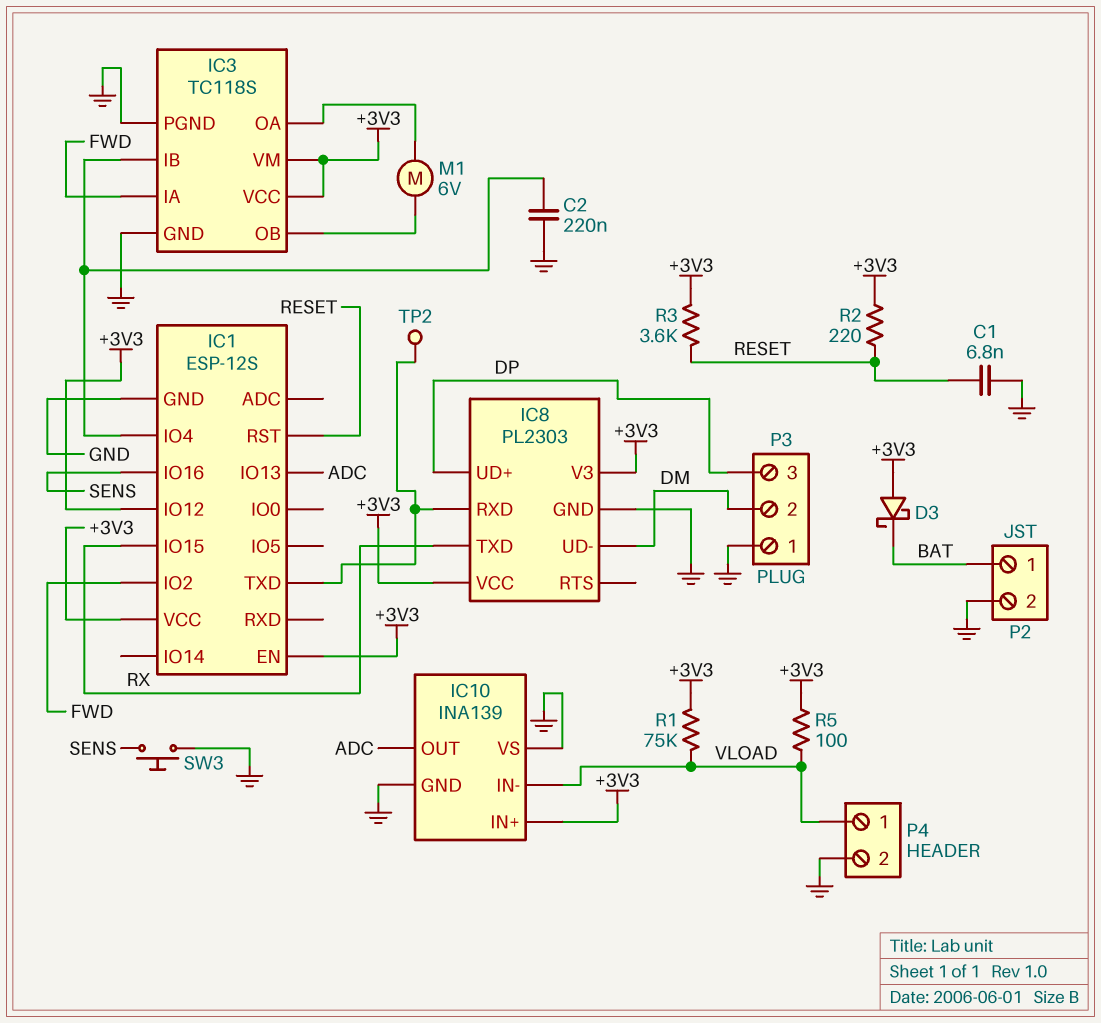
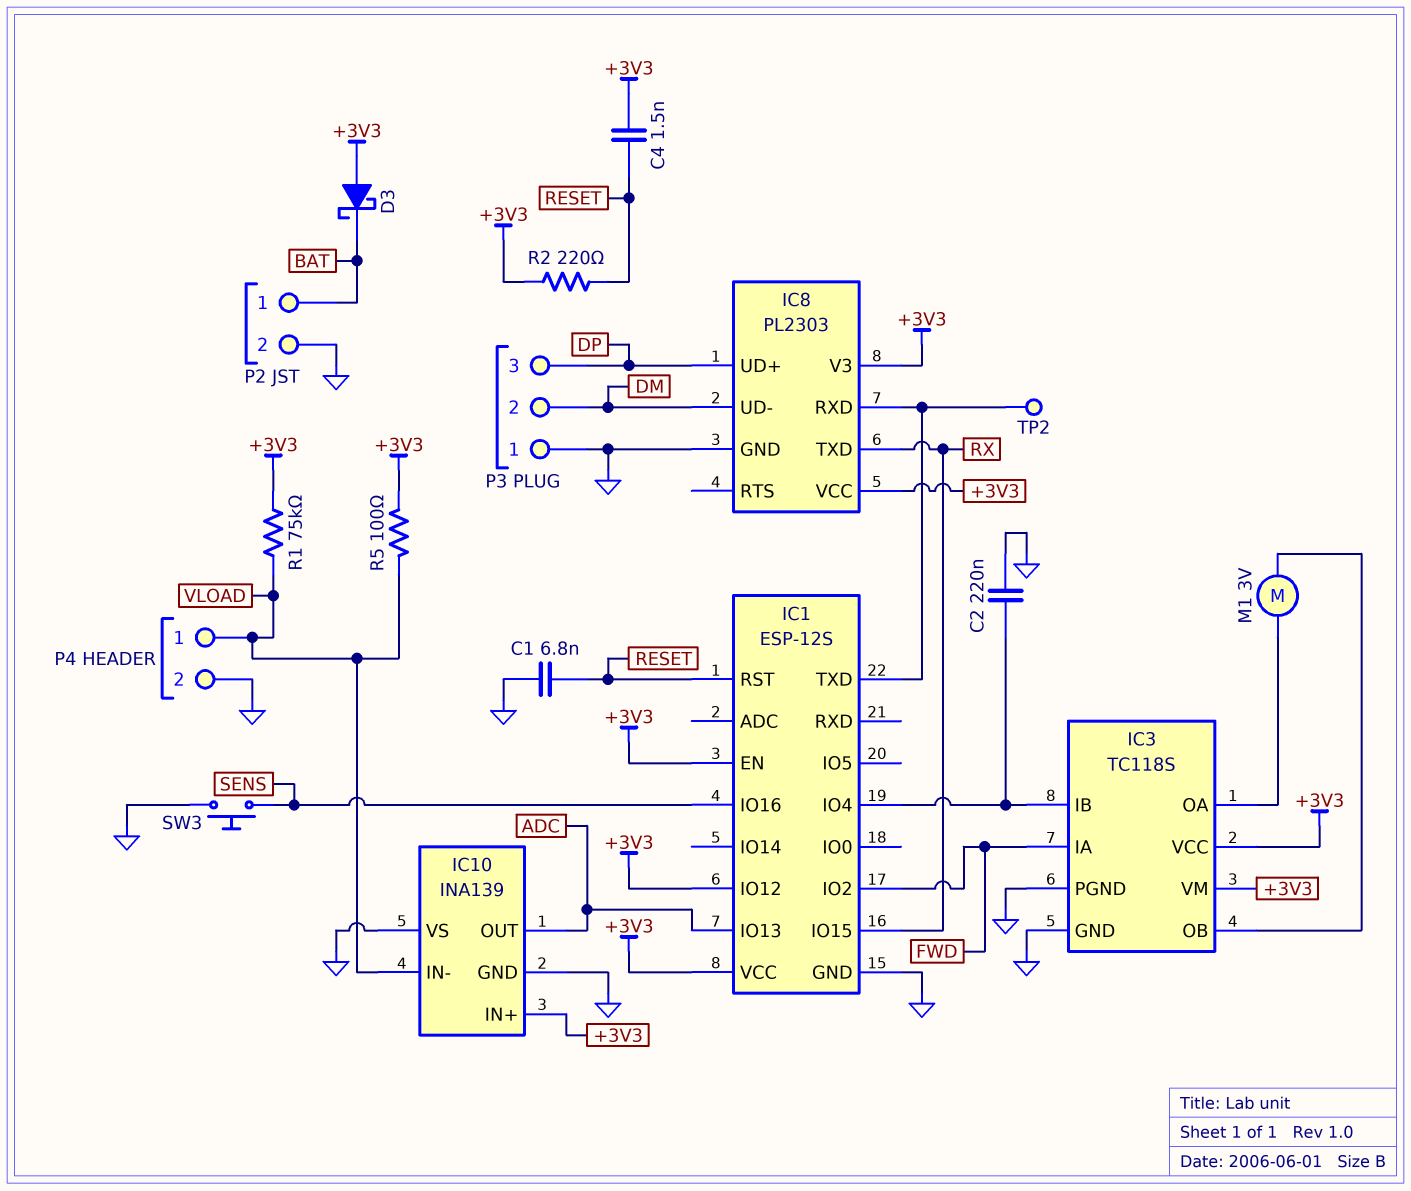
C4: none -> 1.5nF (+3V3, RESET)
M1: motor 6V (IC3/OA, IC3/OB) -> motor 3V (IC3/OA, IC3/OB)
R3: 3.6k (+3V3, RESET) -> none

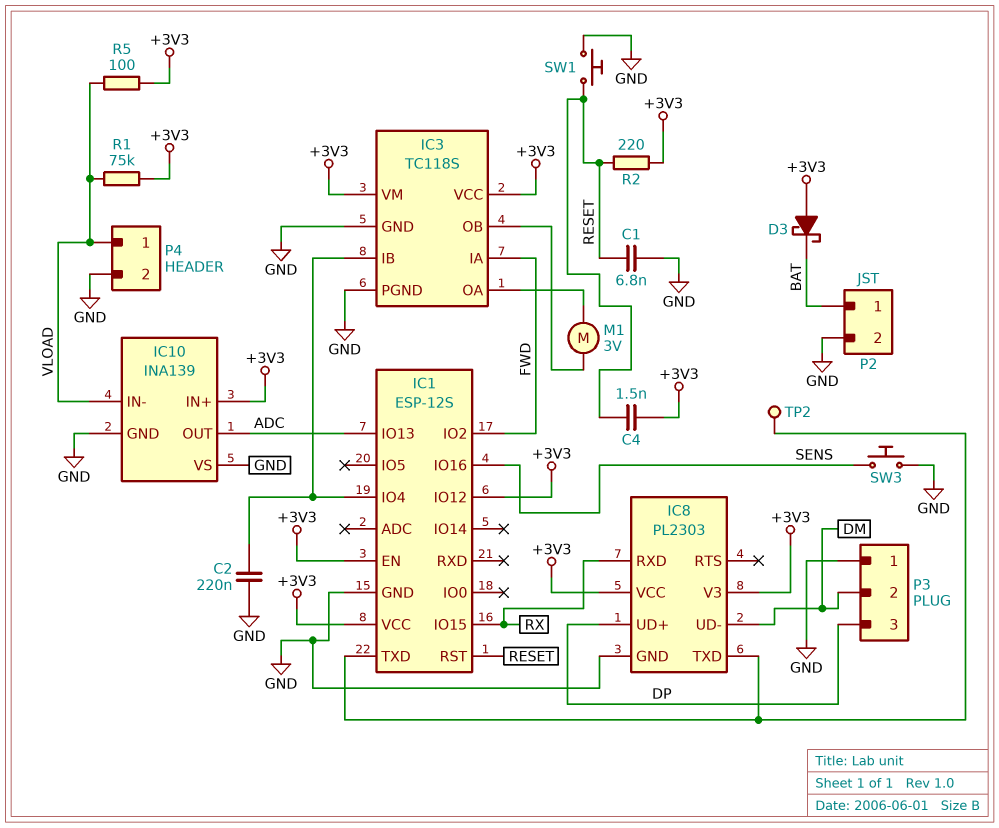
IC8 pin RXD: IC1/TXD -> RX
IC8 pin TXD: RX -> IC1/TXD
SW1: none -> button (GND, RESET)

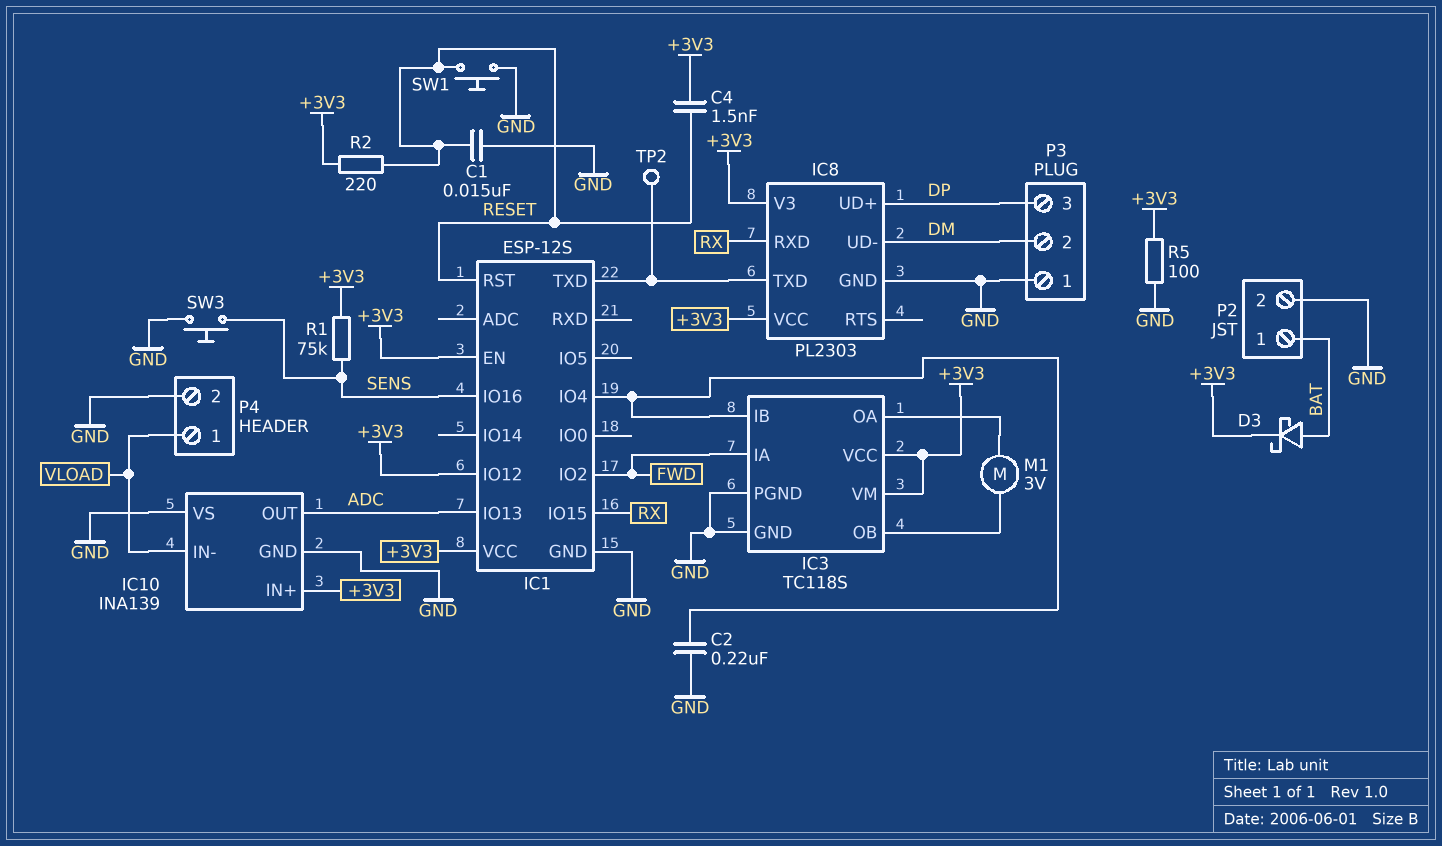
C1: 6.8nF (GND, RESET) -> 15nF (GND, RESET)
D3: schottky (A +3V3, K BAT) -> schottky (A BAT, K +3V3)
R1: 75k (+3V3, VLOAD) -> 75k (+3V3, SENS)
R5: 100 (+3V3, VLOAD) -> 100 (+3V3, GND)

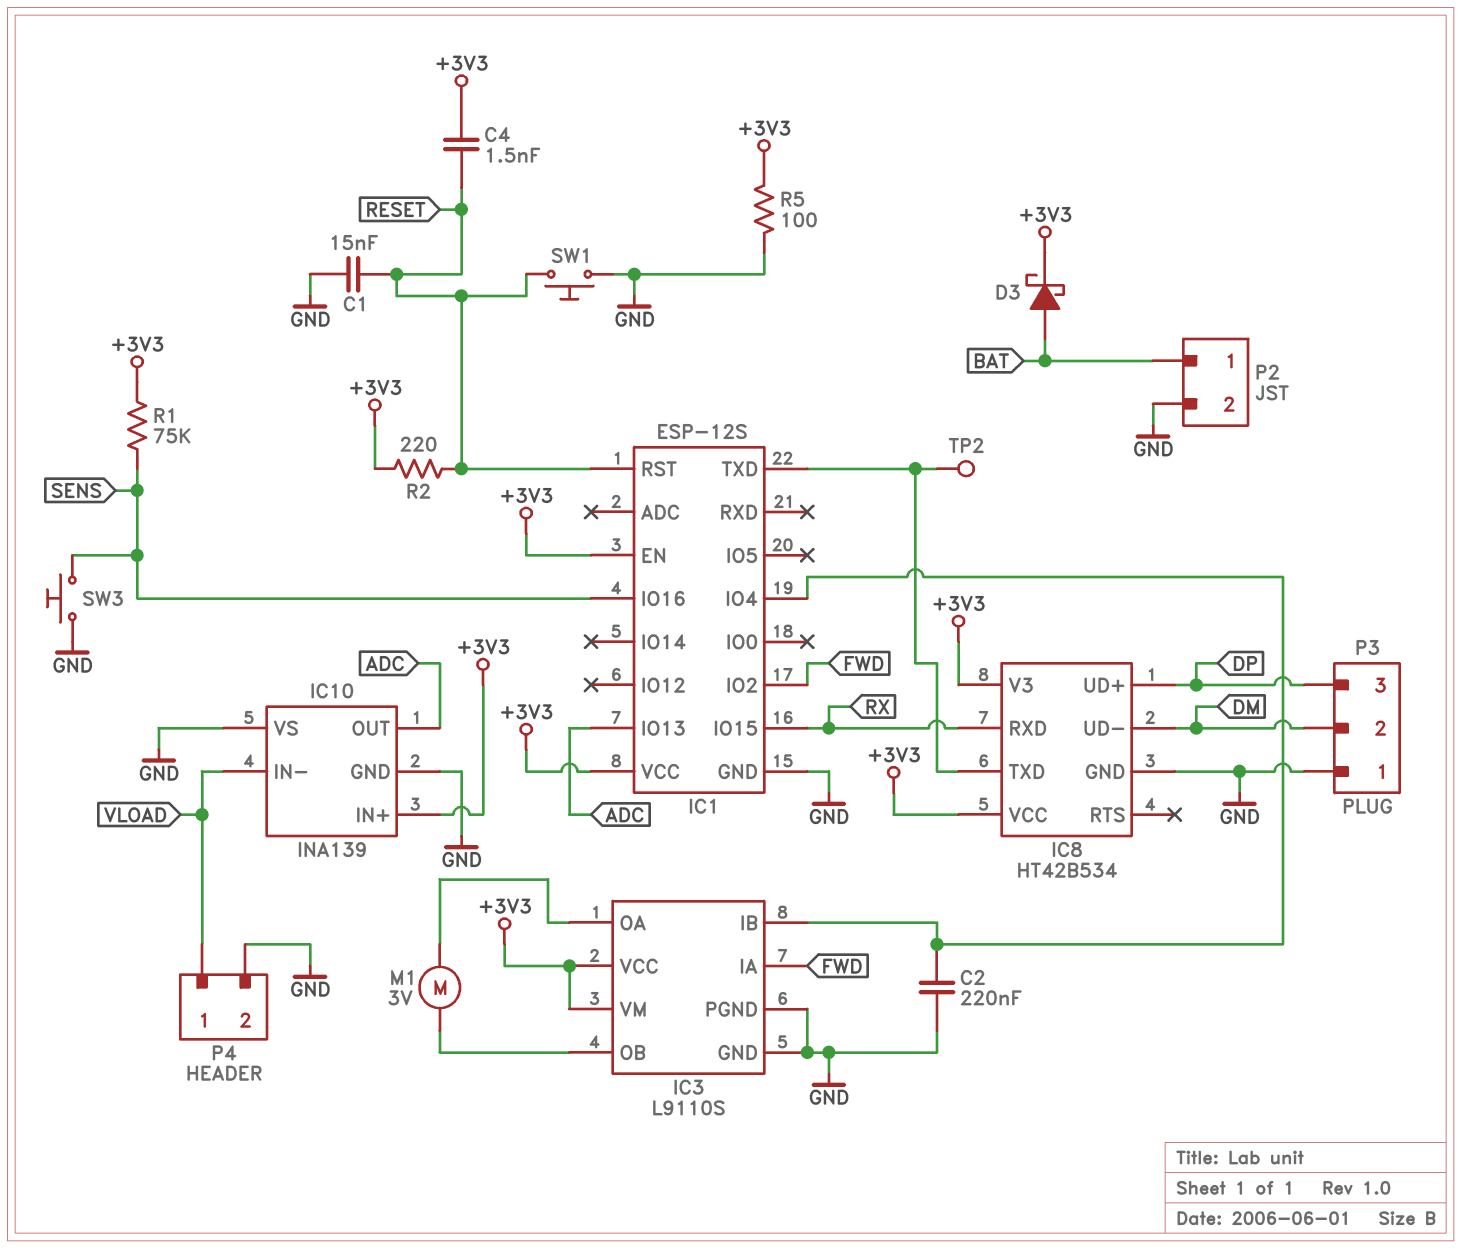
IC1 pin IO12: +3V3 -> none
IC3: TC118S -> L9110S
IC8: PL2303 -> HT42B534

